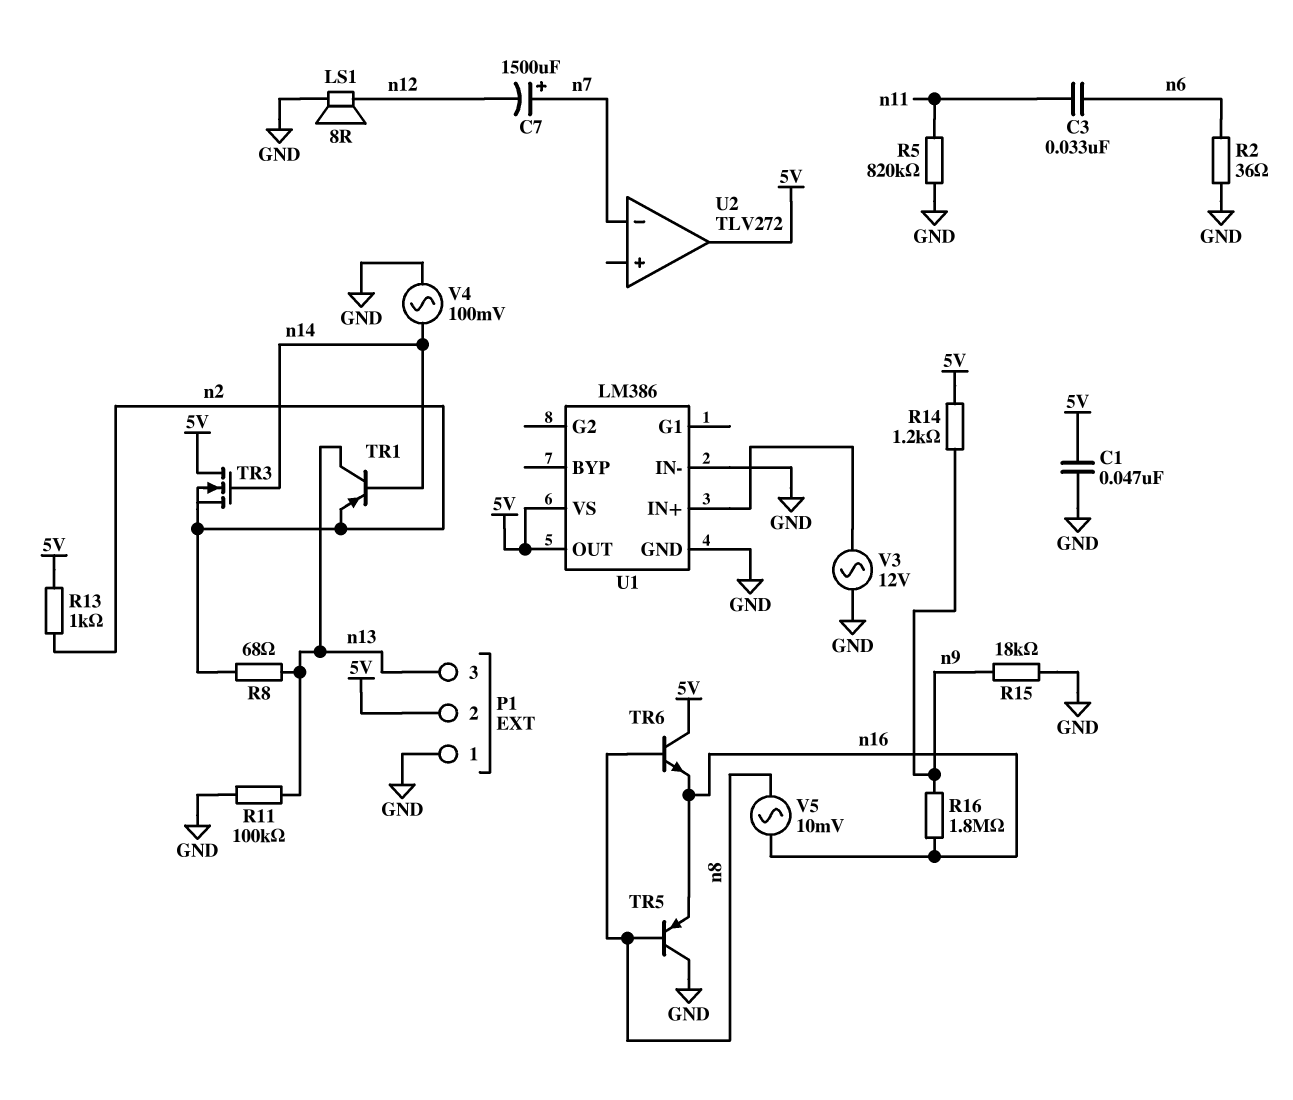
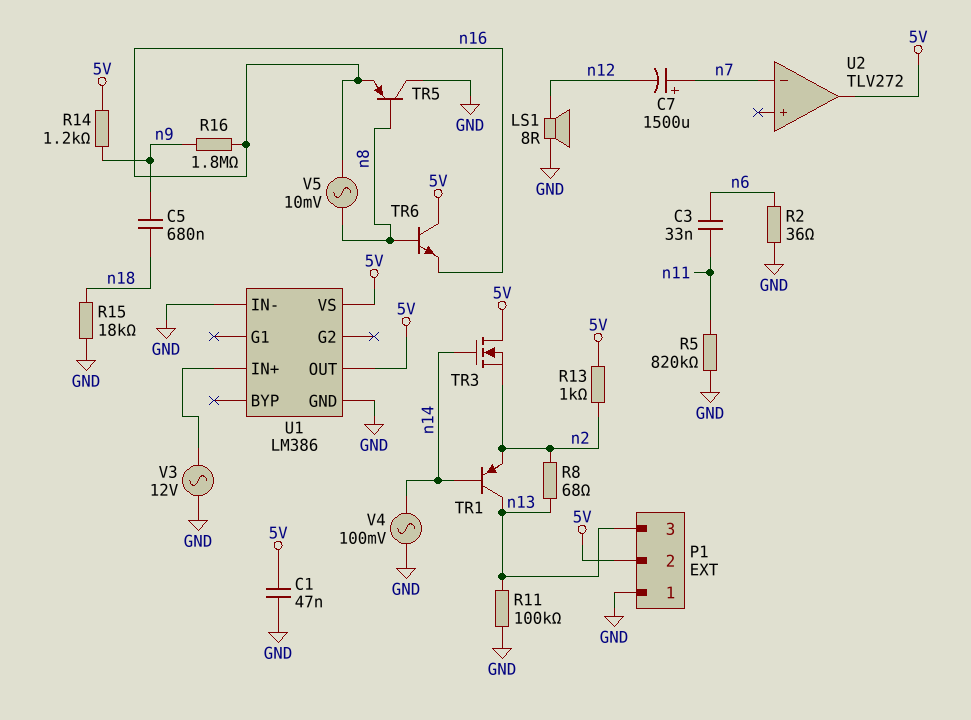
C5: none -> 680nF (n9, n18)
R15: 18k (GND, n9) -> 18k (GND, n18)

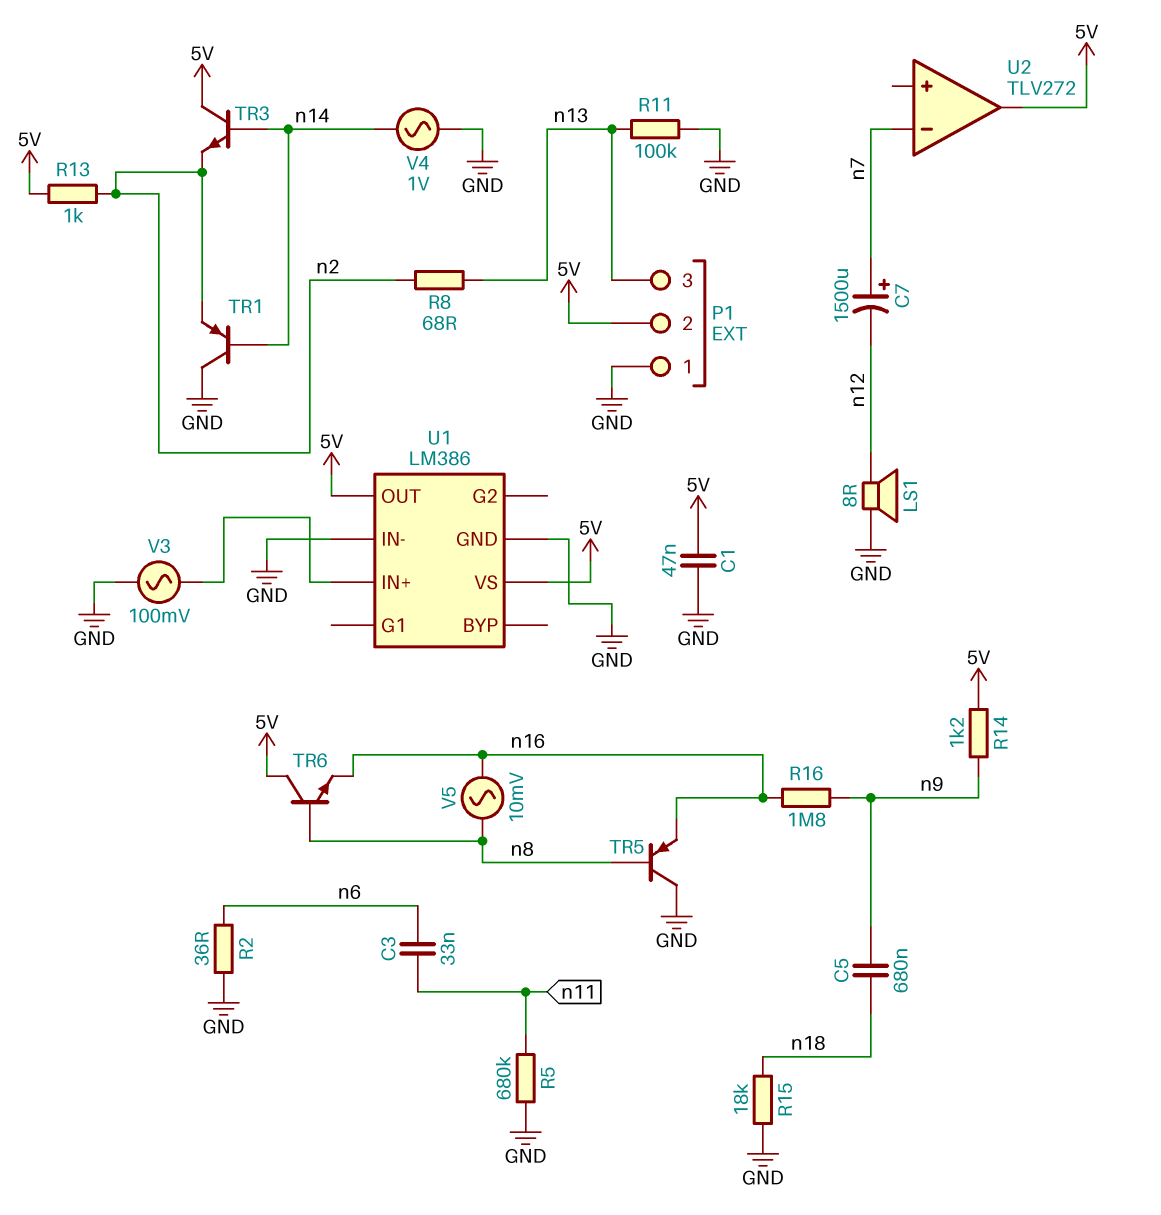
R5: 820k (GND, n11) -> 680k (GND, n11)
TR1: PNP (B n14, C n13, E n2) -> PNP (B n14, C GND, E n2)
TR3: NMOS (G n14, D 5V, S n2) -> NPN (B n14, C 5V, E n2)
V3: AC 12V (GND, U1/IN+) -> AC 100mV (GND, U1/IN+)
V4: AC 100mV (GND, n14) -> AC 1V (GND, n14)

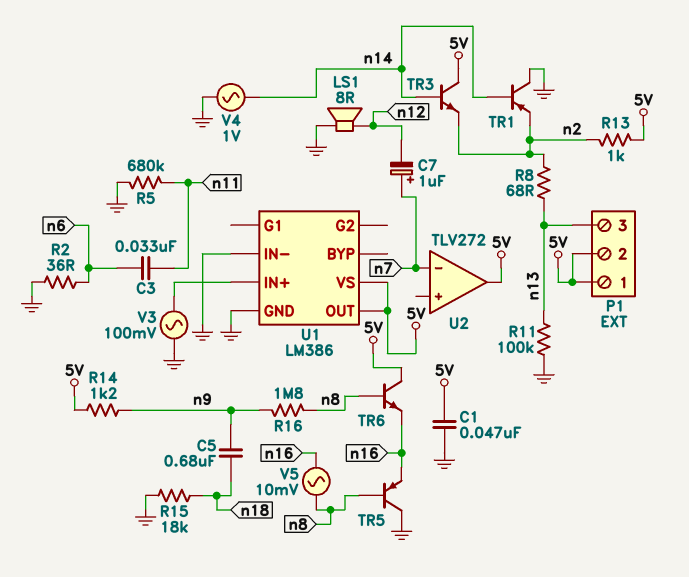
C7: 1500uF (plus n7, minus n12) -> 1uF (plus n7, minus n12)
P1 pin 1: GND -> 5V
R16: 1.8M (n9, n16) -> 1.8M (n8, n9)

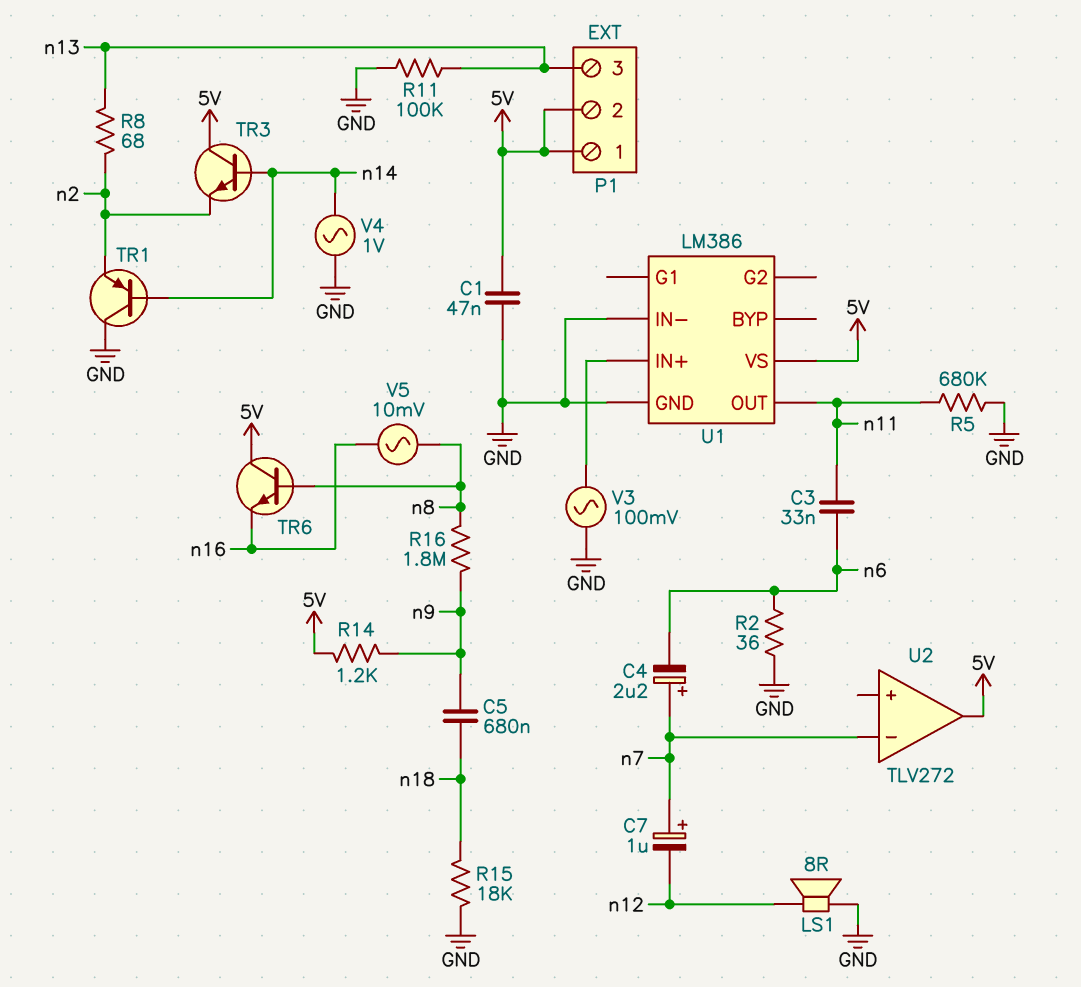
C4: none -> 2.2uF (plus n7, minus n6)
R13: 1k (5V, n2) -> none
TR5: PNP (B n8, C GND, E n16) -> none
U1 pin OUT: 5V -> n11

